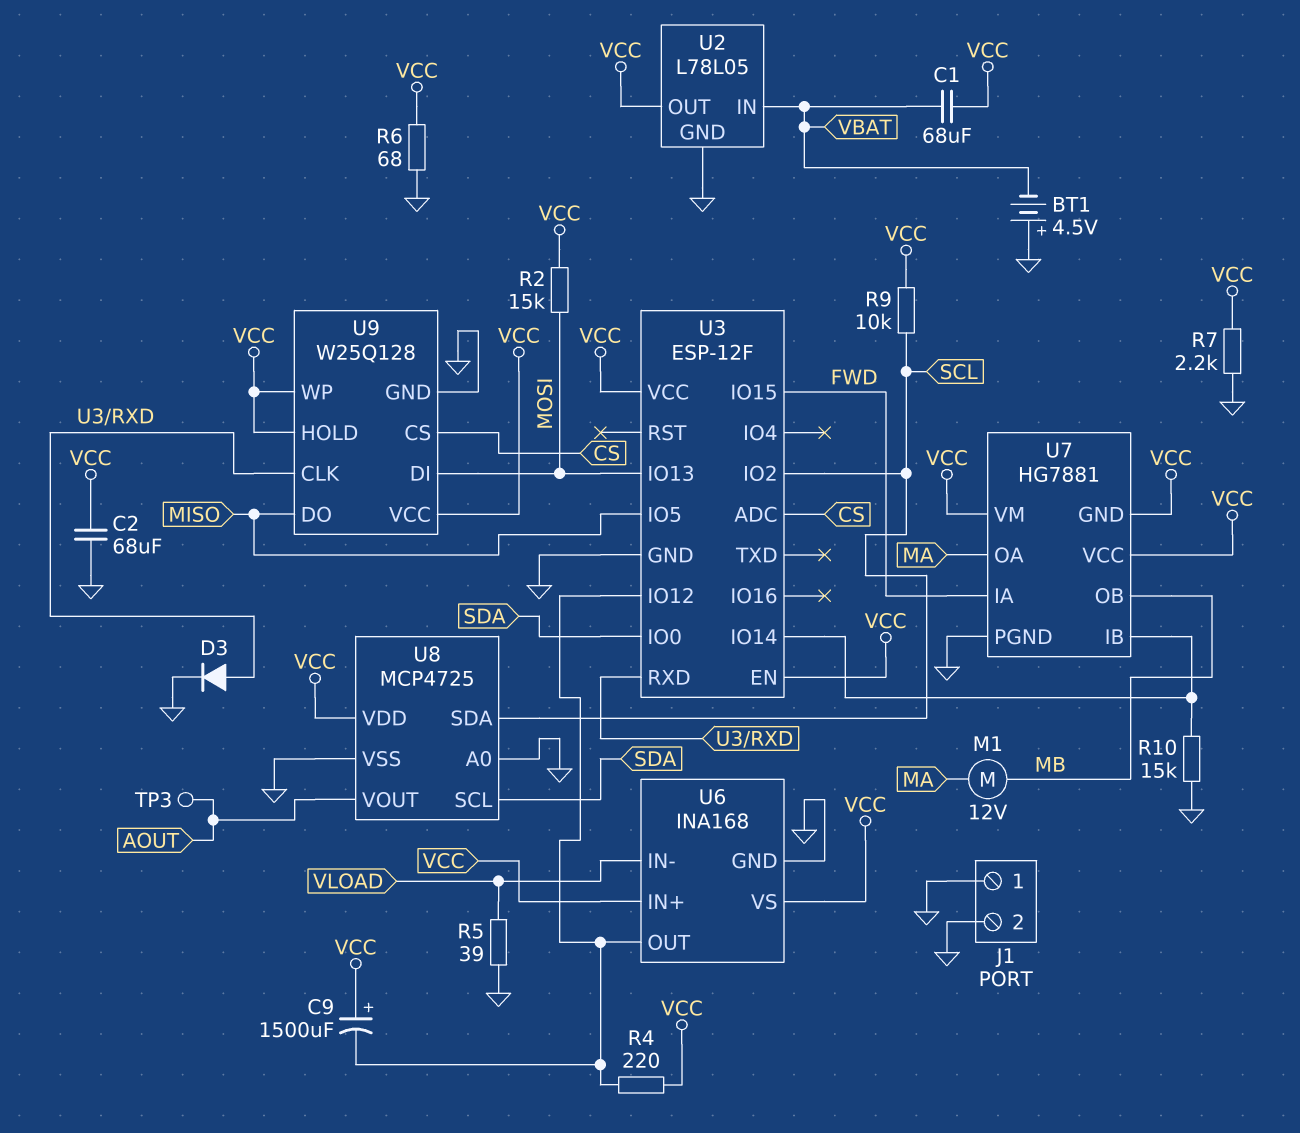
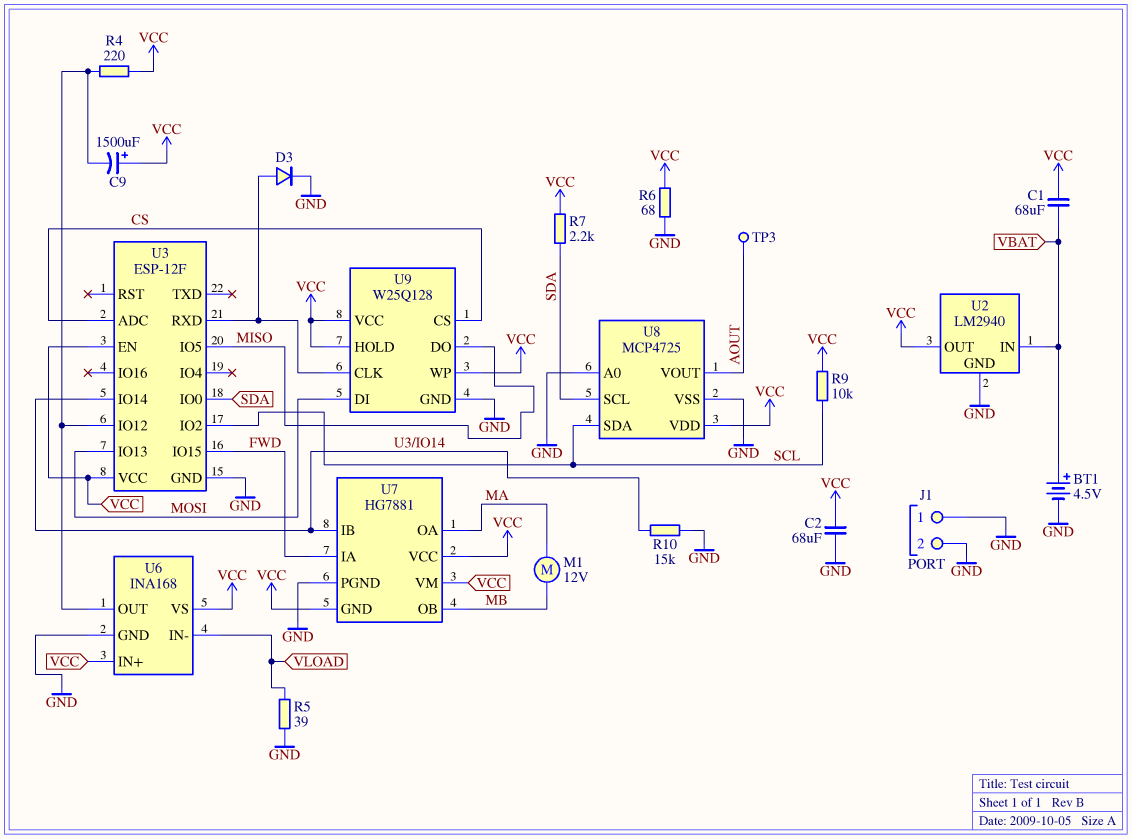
BT1: 4.5V (plus GND, minus VBAT) -> 4.5V (plus VBAT, minus GND)
R2: 15k (MOSI, VCC) -> none
R7: 2.2k (GND, VCC) -> 2.2k (SDA, VCC)
U2: L78L05 -> LM2940

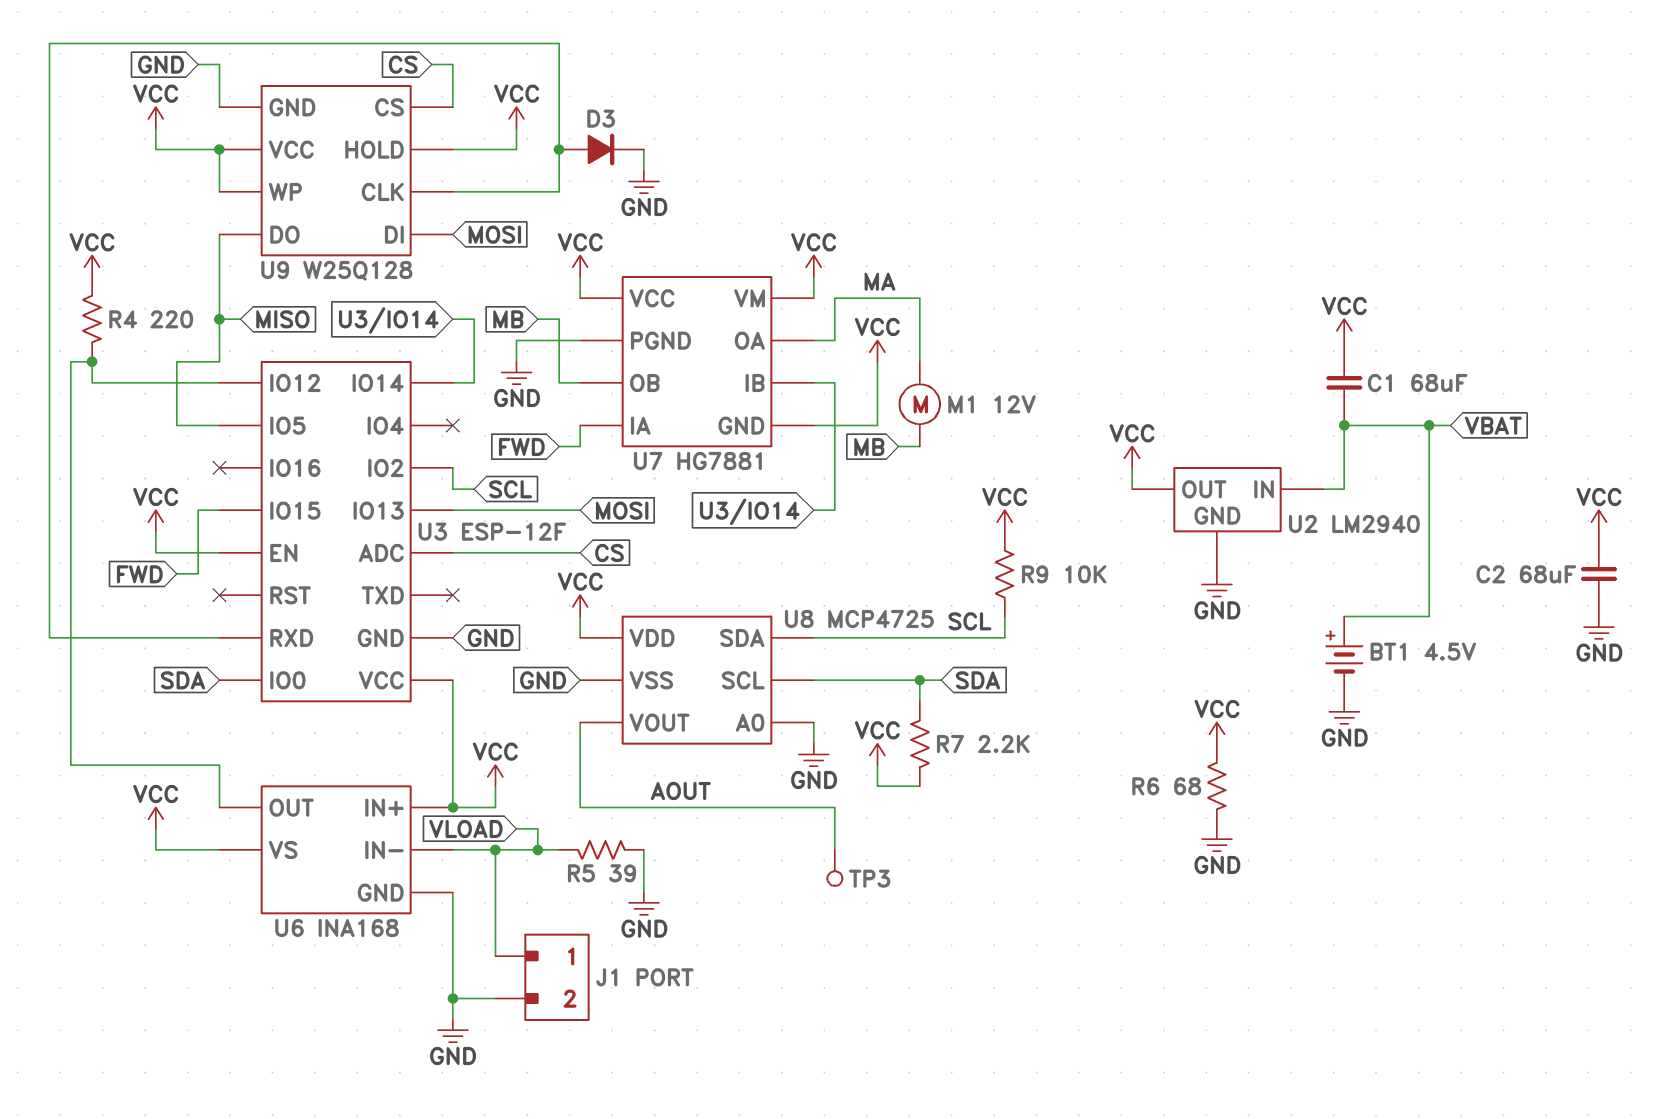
C9: 1500uF (plus VCC, minus U3/IO12) -> none
J1 pin 1: GND -> VLOAD
R10: 15k (GND, U3/IO14) -> none

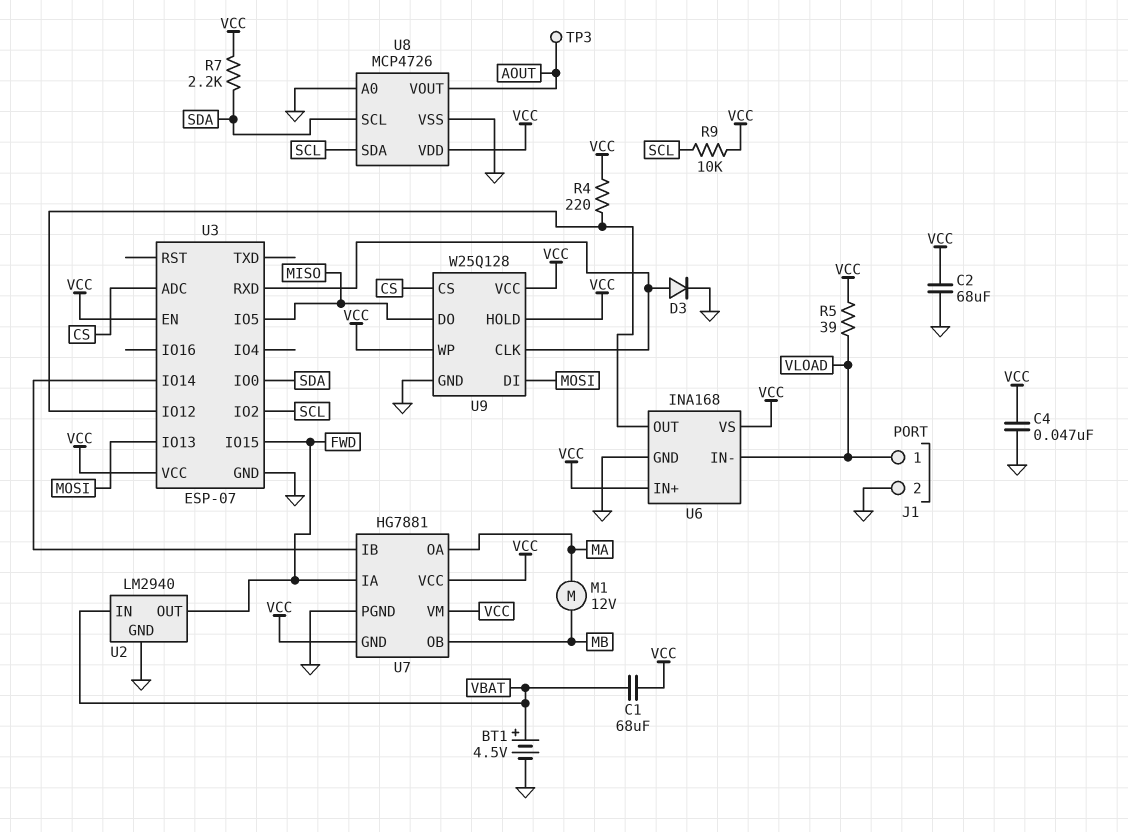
C4: none -> 47nF (GND, VCC)
R5: 39 (GND, VLOAD) -> 39 (VCC, VLOAD)
R6: 68 (GND, VCC) -> none
U2 pin OUT: VCC -> FWD
U3: ESP-12F -> ESP-07
U8: MCP4725 -> MCP4726

